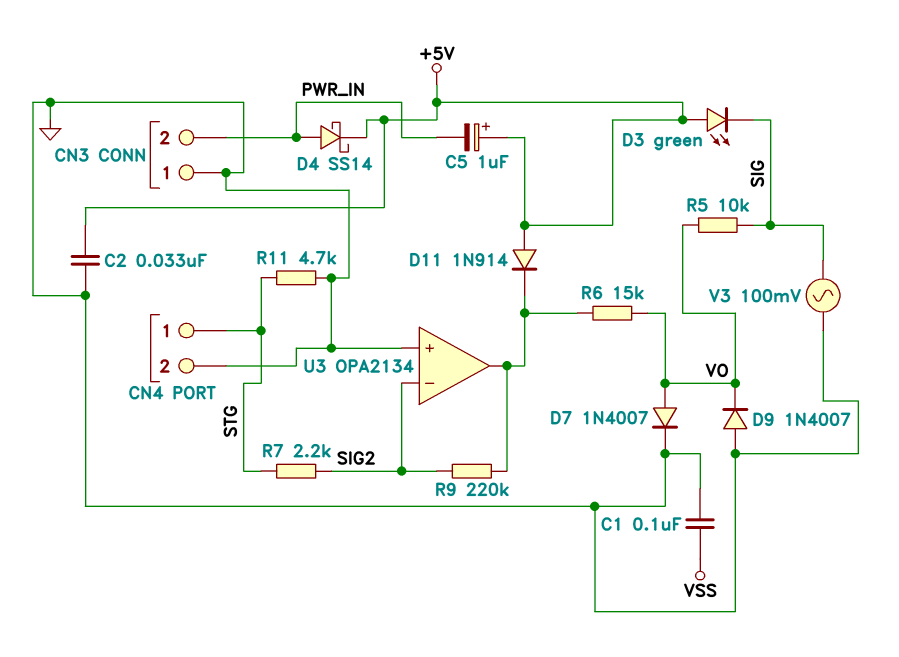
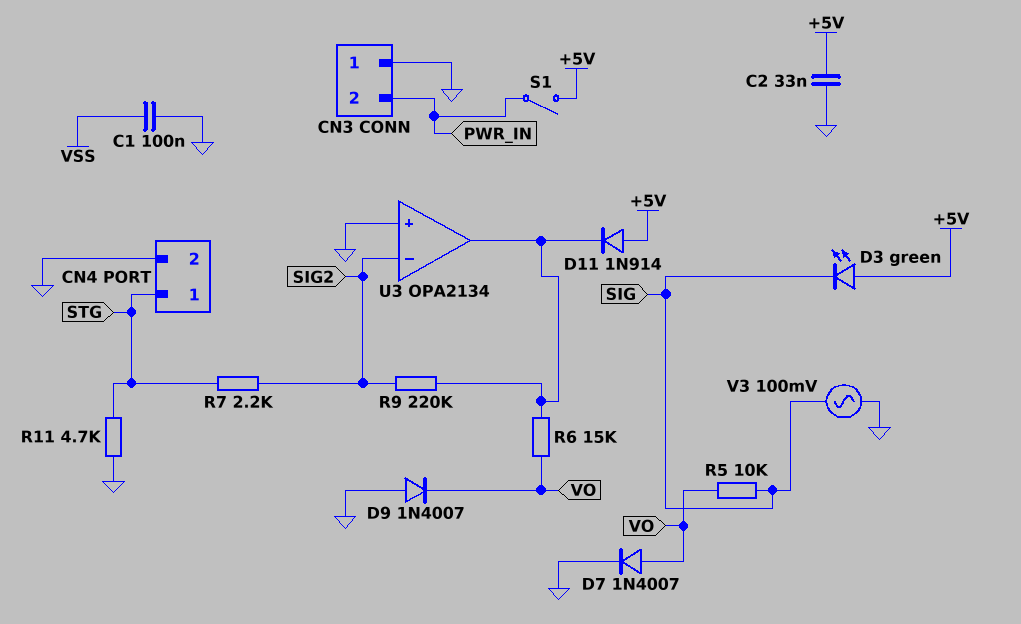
C5: 1uF (plus +5V, minus PWR_IN) -> none
D4: schottky SS14 (A PWR_IN, K +5V) -> none
S1: none -> switch (+5V, PWR_IN)

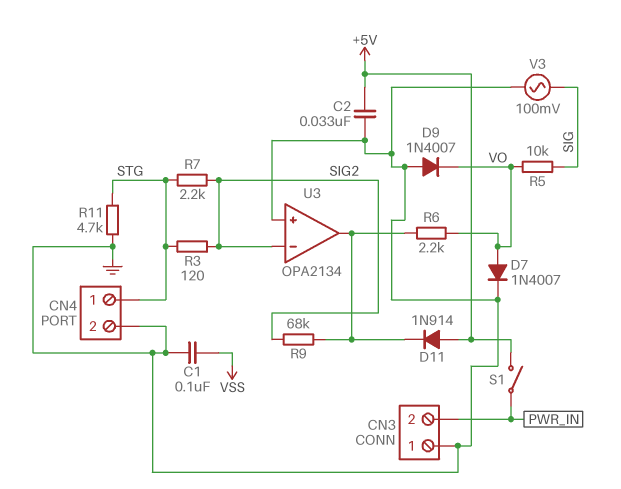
D3: LED green (A +5V, K SIG) -> none
R3: none -> 120 (SIG2, STG)
R6: 15k (U3/out, VO) -> 2.2k (U3/out, VO)
R9: 220k (SIG2, U3/out) -> 68k (SIG2, U3/out)

